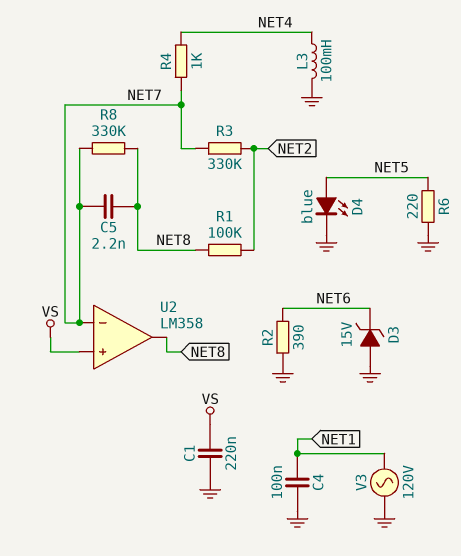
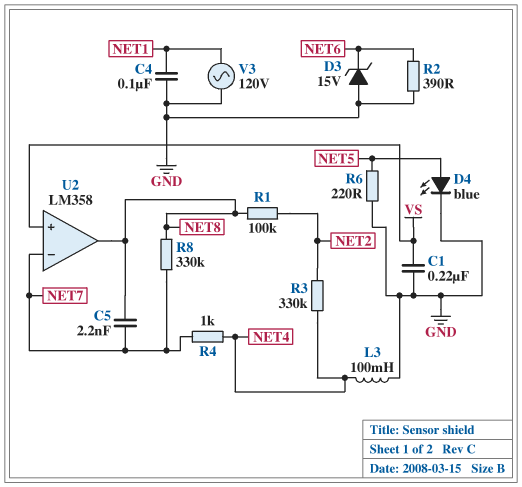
R3: 330k (NET2, NET7) -> 330k (NET2, NET4)

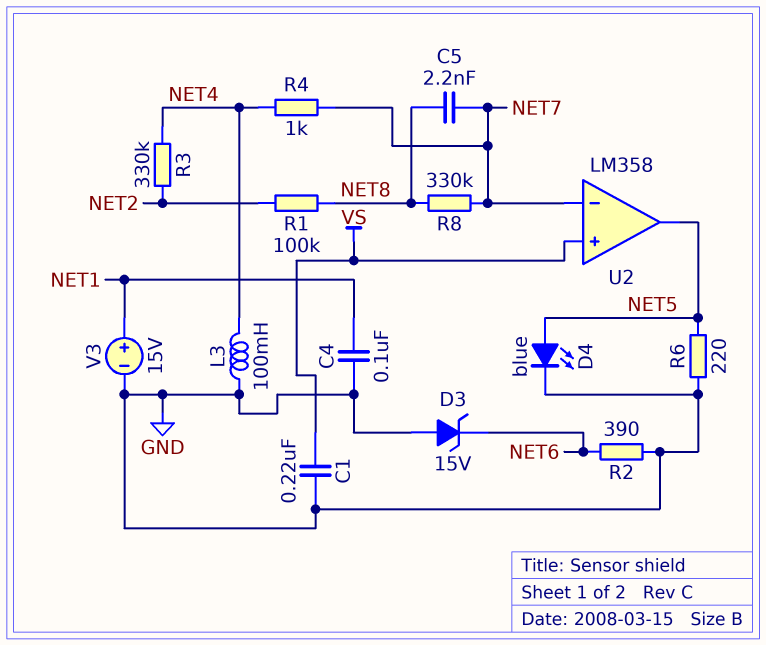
U2 pin out: NET8 -> NET5
V3: AC 120V (GND, NET1) -> 15V (plus NET1, minus GND)

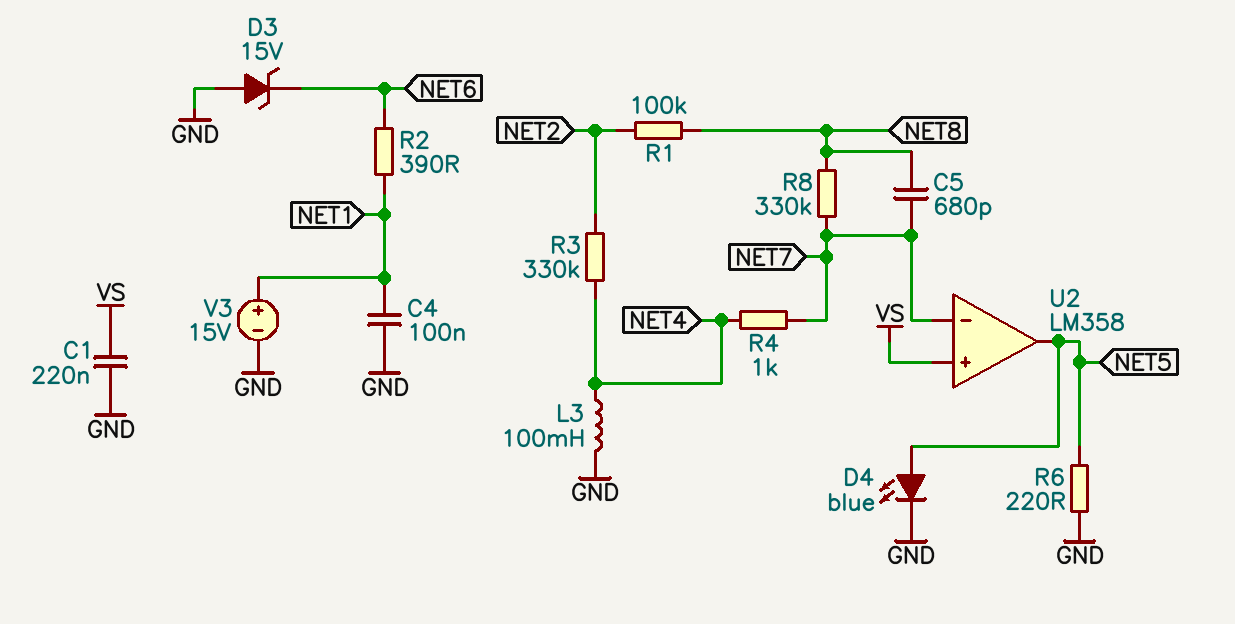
C5: 2.2nF (NET7, NET8) -> 680pF (NET7, NET8)
R2: 390 (GND, NET6) -> 390 (NET1, NET6)

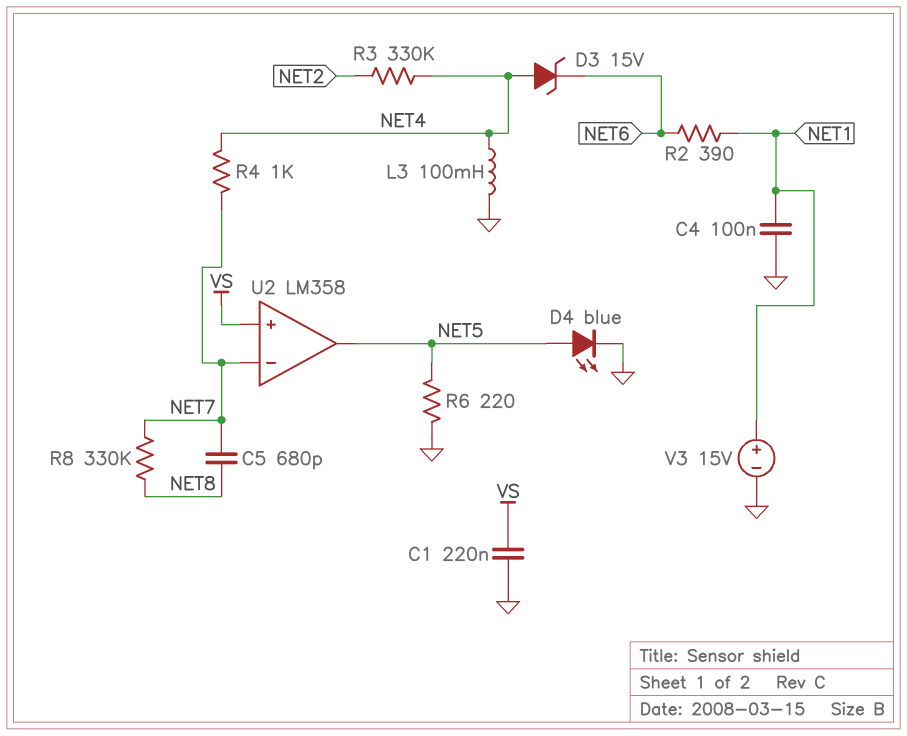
D3: zener 15V (A GND, K NET6) -> zener 15V (A NET4, K NET6)
R1: 100k (NET2, NET8) -> none

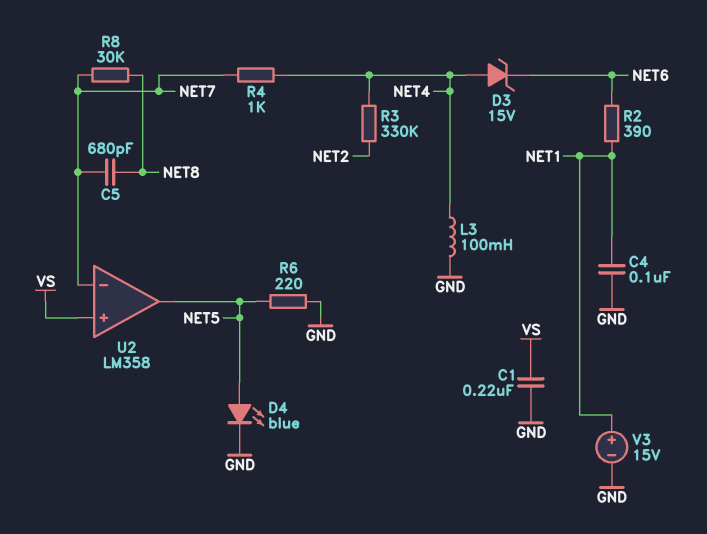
R8: 330k (NET7, NET8) -> 30k (NET7, NET8)

